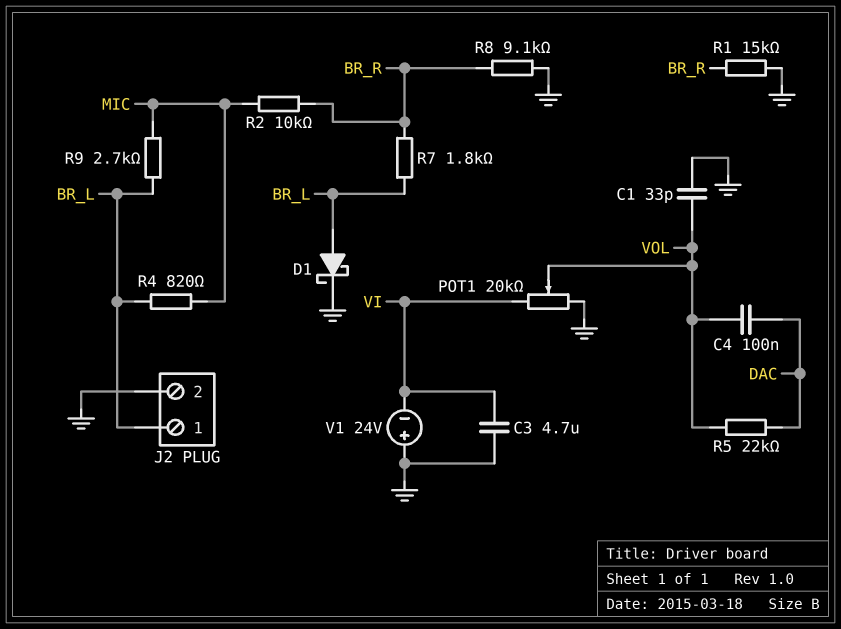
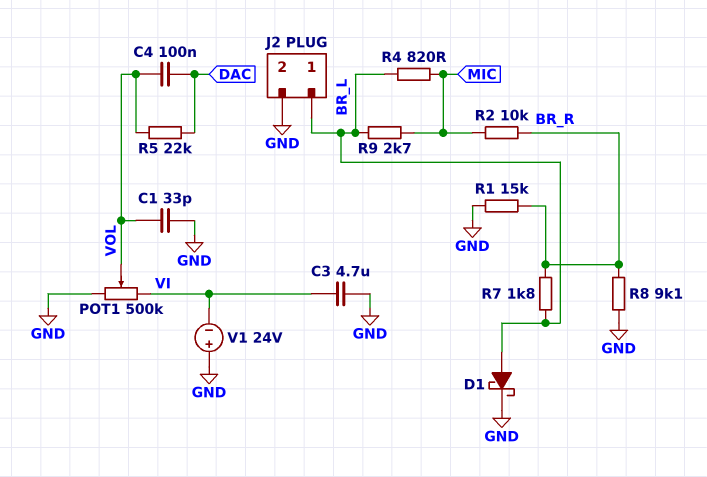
POT1: 20k (GND, VI, wiper VOL) -> 500k (GND, VI, wiper VOL)

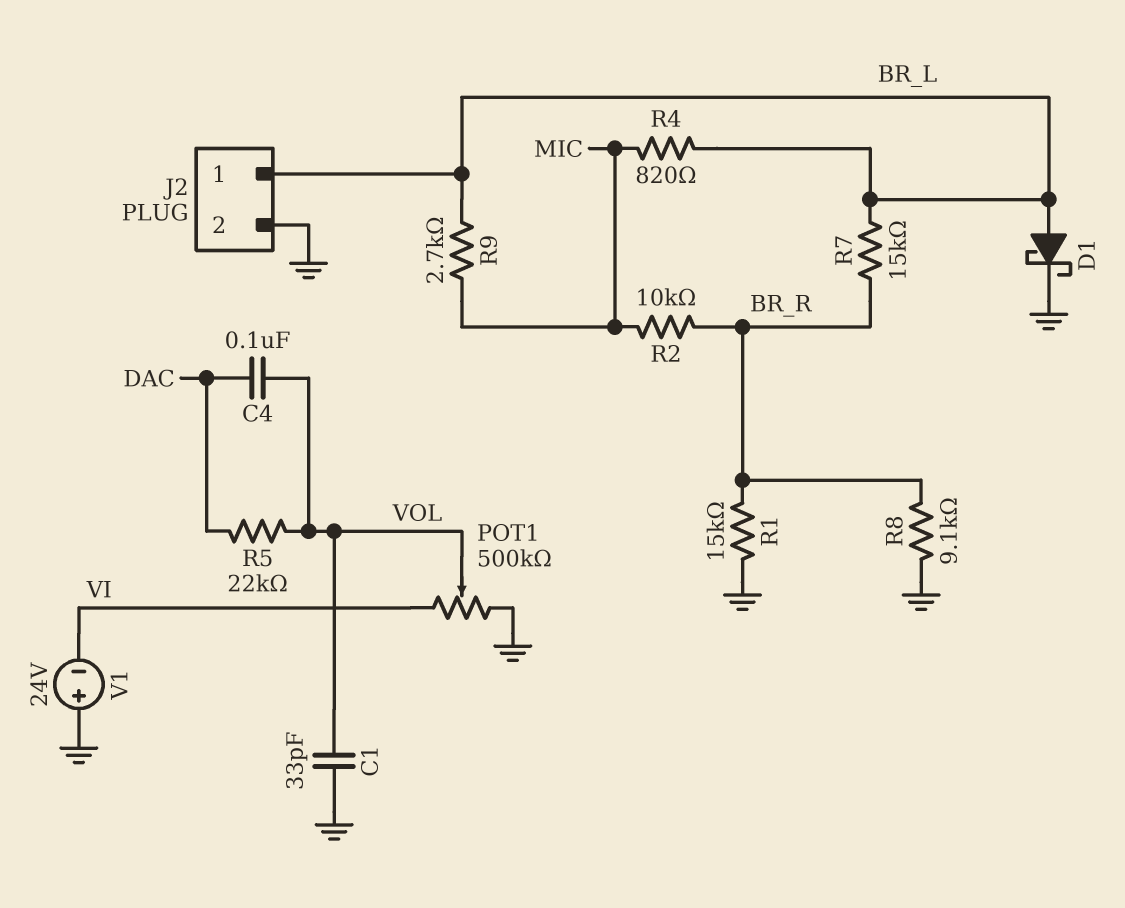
C3: 4.7uF (GND, VI) -> none
R7: 1.8k (BR_L, BR_R) -> 15k (BR_L, BR_R)

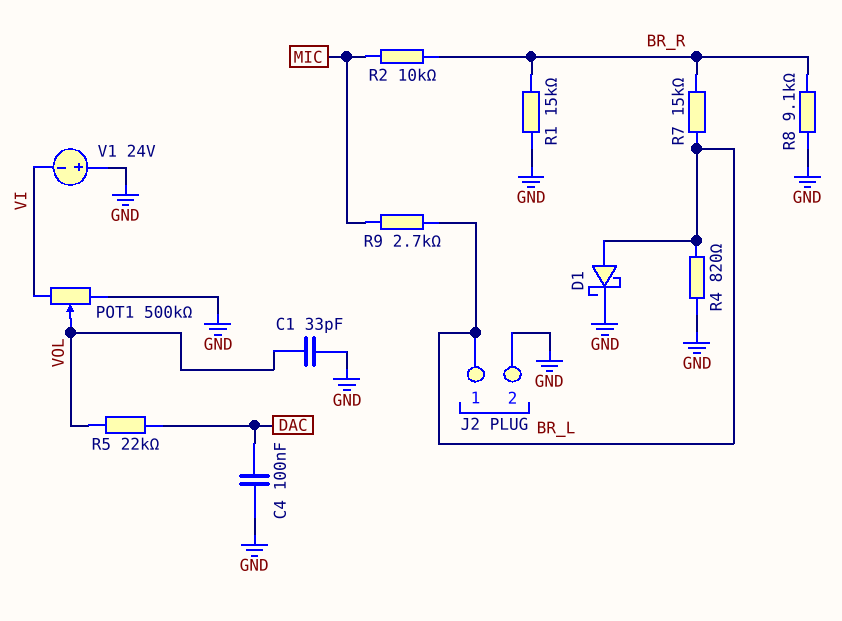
C4: 100nF (DAC, VOL) -> 100nF (DAC, GND)
R4: 820 (BR_L, MIC) -> 820 (BR_L, GND)

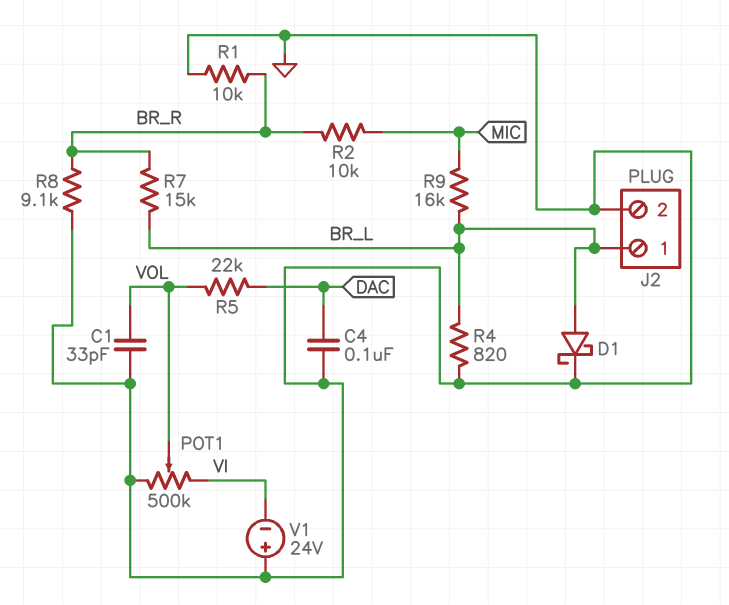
R1: 15k (BR_R, GND) -> 10k (BR_R, GND)
R9: 2.7k (BR_L, MIC) -> 16k (BR_L, MIC)

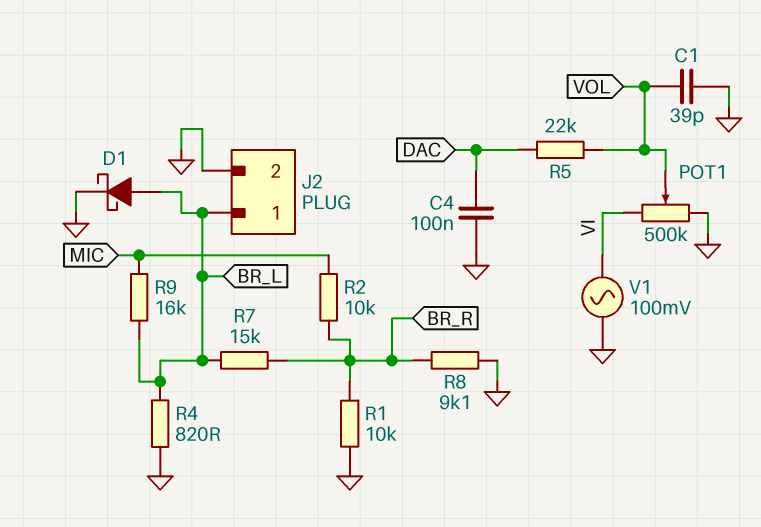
C1: 33pF (GND, VOL) -> 39pF (GND, VOL)
V1: 24V (plus GND, minus VI) -> AC 100mV (GND, VI)

